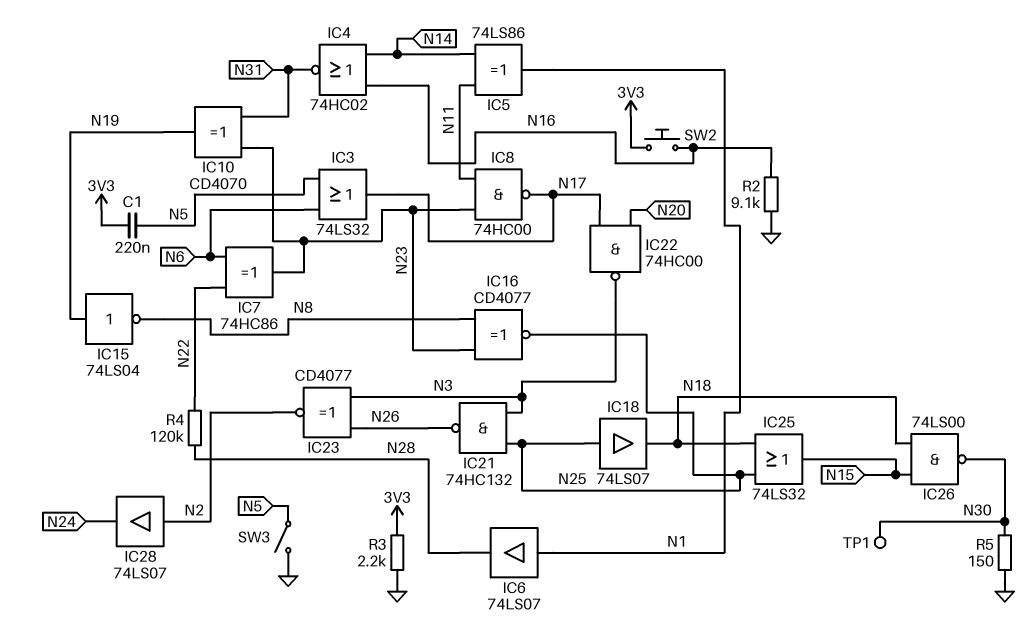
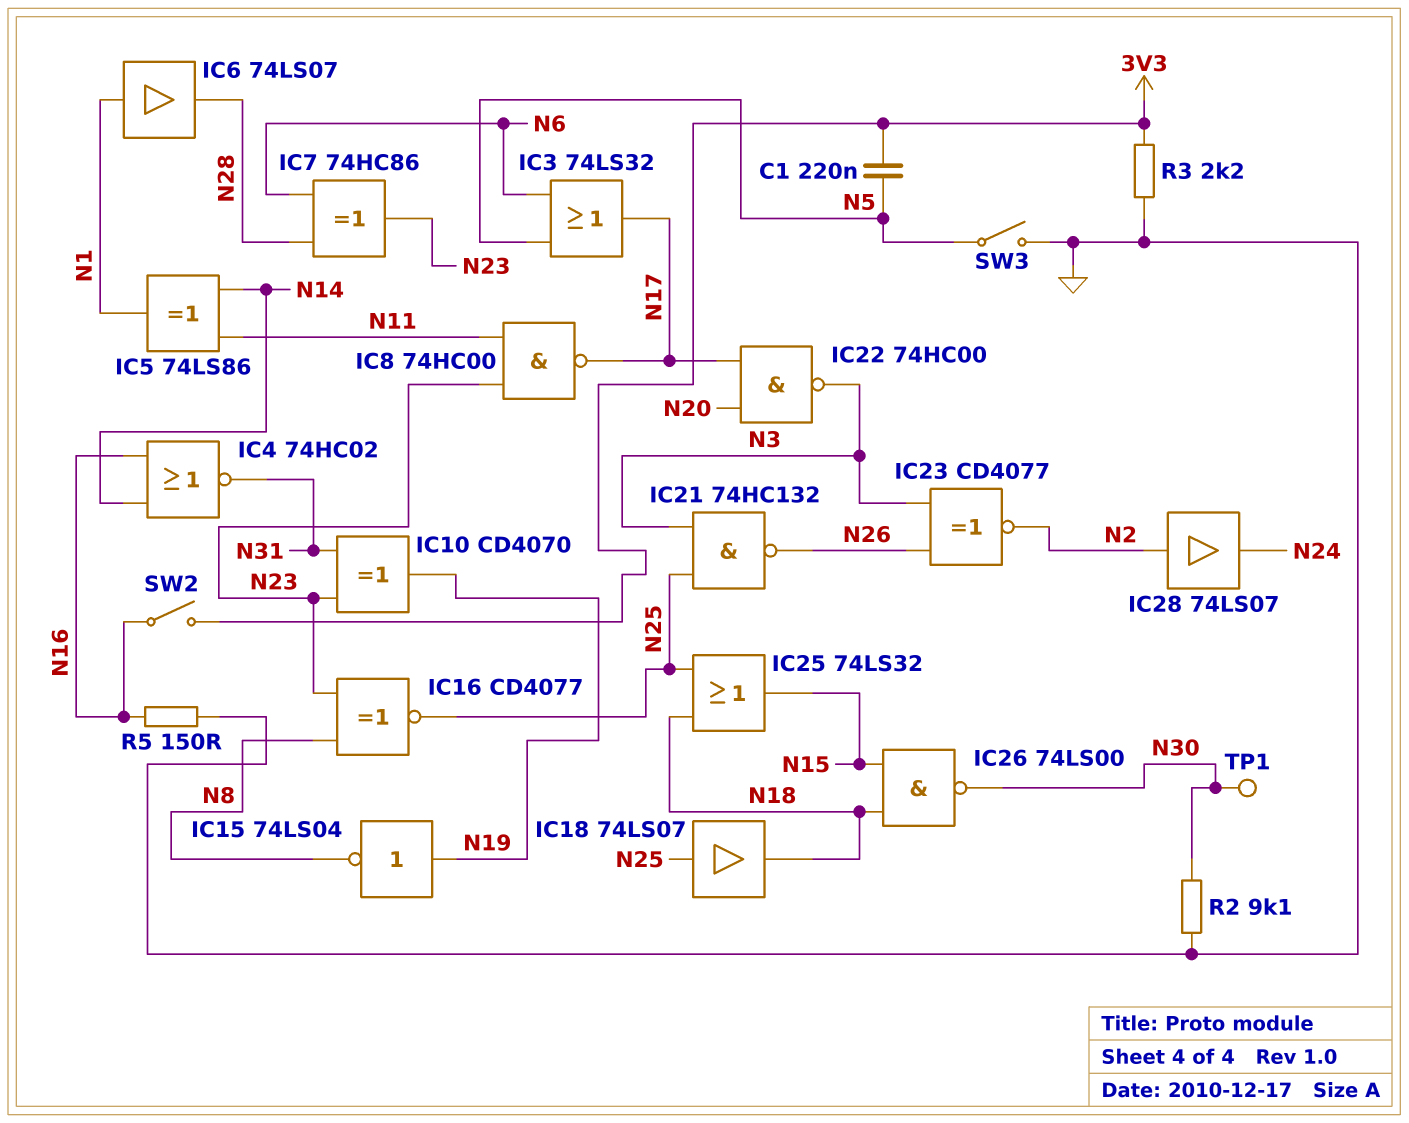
IC7: XOR 74HC86 (in N6, in N22, out N23) -> XOR 74HC86 (in N6, in N28, out N23)
R2: 9.1k (GND, N16) -> 9.1k (GND, N30)
R4: 120k (N22, N28) -> none
R5: 150 (GND, N30) -> 150 (GND, N16)
SW2: button (3V3, N16) -> switch (3V3, N16)

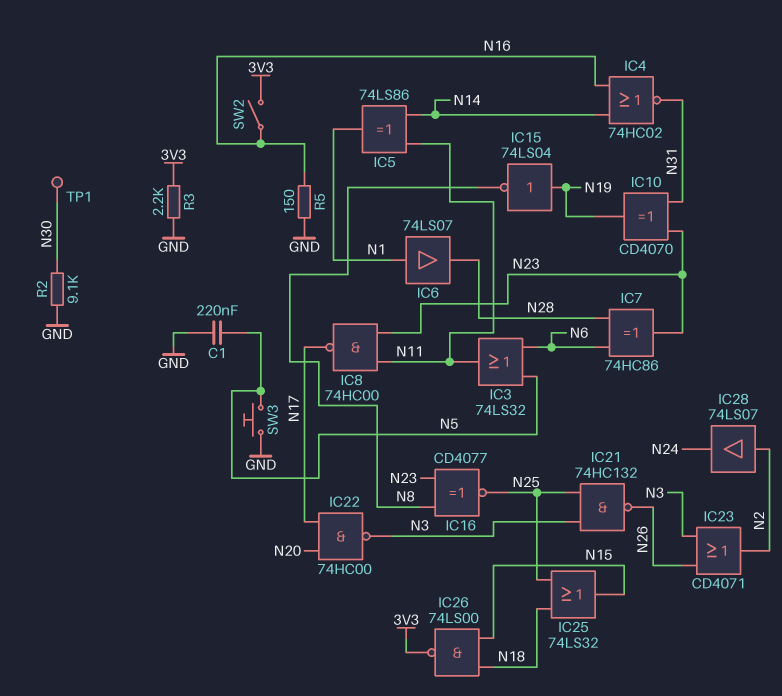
C1: 220nF (3V3, N5) -> 220nF (GND, N5)
IC3: OR 74LS32 (in N5, in N6, out N17) -> OR 74LS32 (in N5, in N6, out N11)
IC18: buffer 74LS07 (in N25, out N18) -> none
IC23: XNOR CD4077 (in N3, in N26, out N2) -> OR CD4071 (in N3, in N26, out N2)
IC26: NAND 74LS00 (in N15, in N18, out N30) -> NAND 74LS00 (in N15, in N18, out 3V3)
SW3: switch (GND, N5) -> button (GND, N5)

